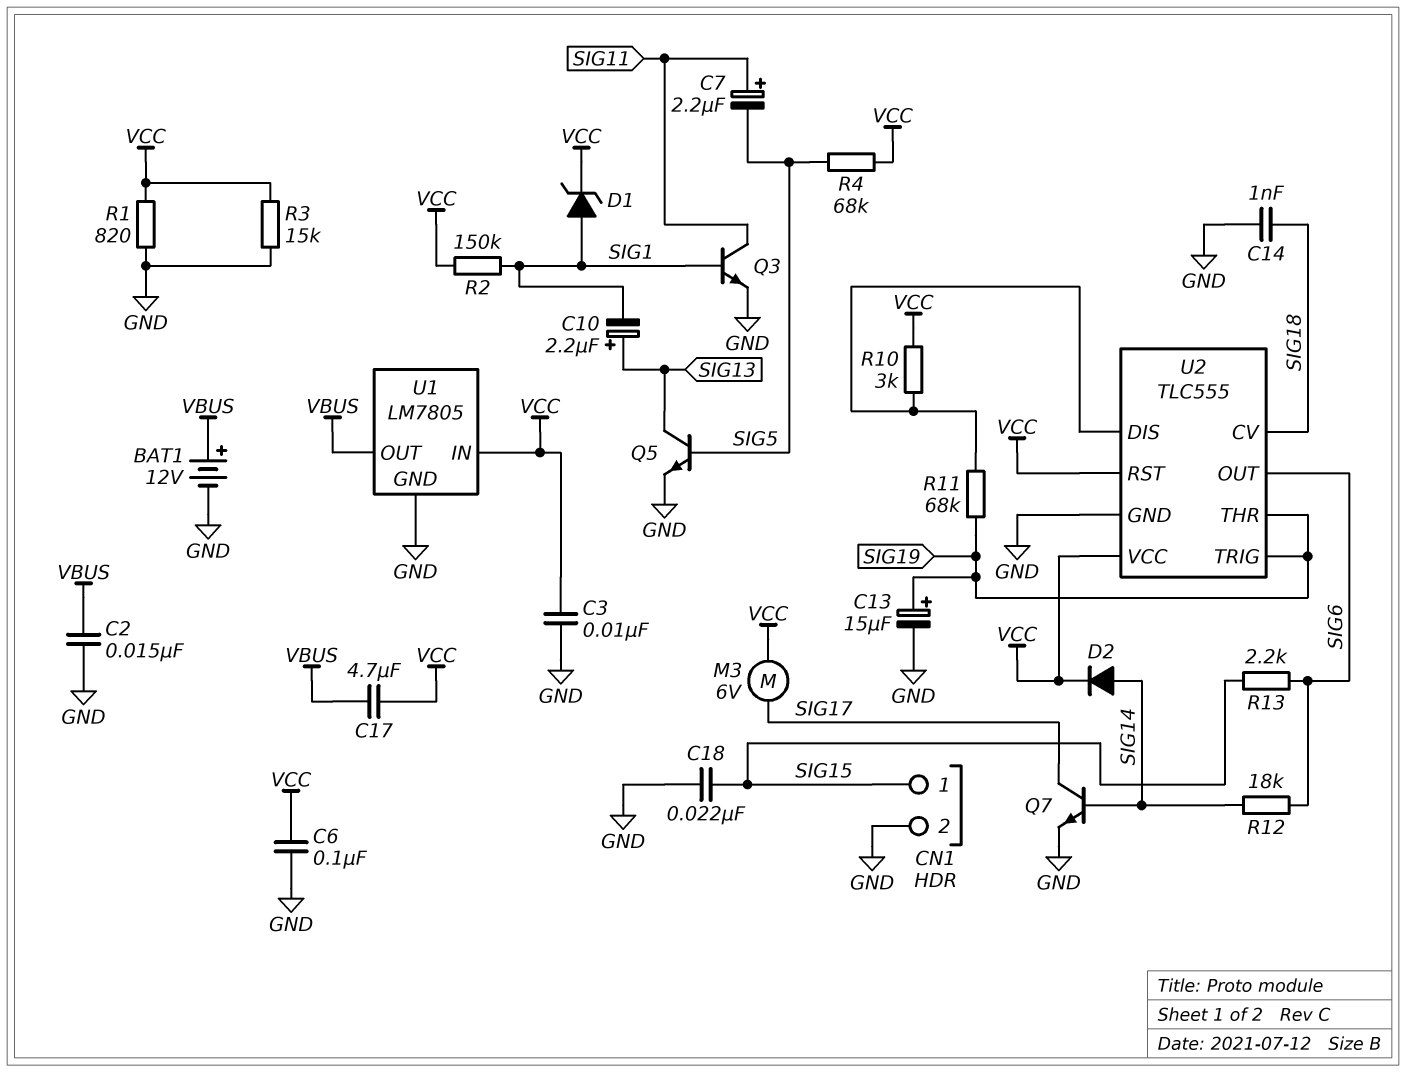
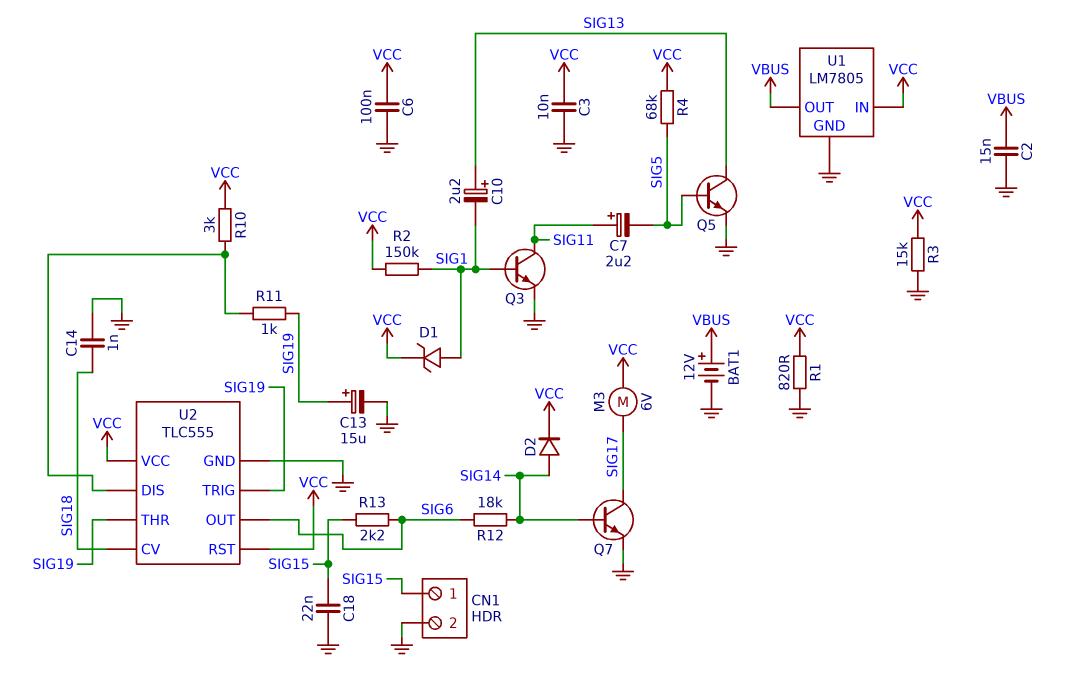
C17: 4.7uF (VBUS, VCC) -> none
R11: 68k (SIG19, U2/DIS) -> 1k (SIG19, U2/DIS)

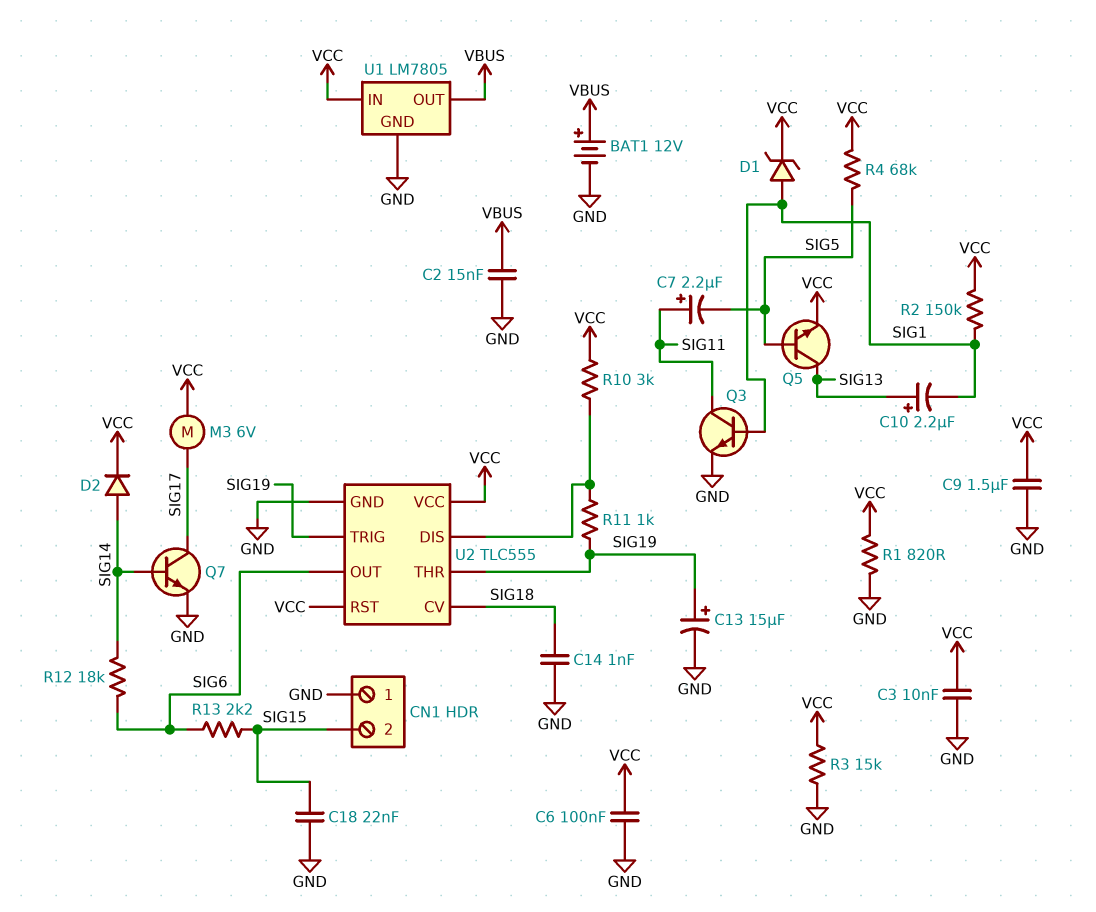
C9: none -> 1.5uF (GND, VCC)
CN1 pin 1: SIG15 -> GND
CN1 pin 2: GND -> SIG15
Q5: NPN (B SIG5, C SIG13, E GND) -> NPN (B SIG5, C SIG13, E VCC)

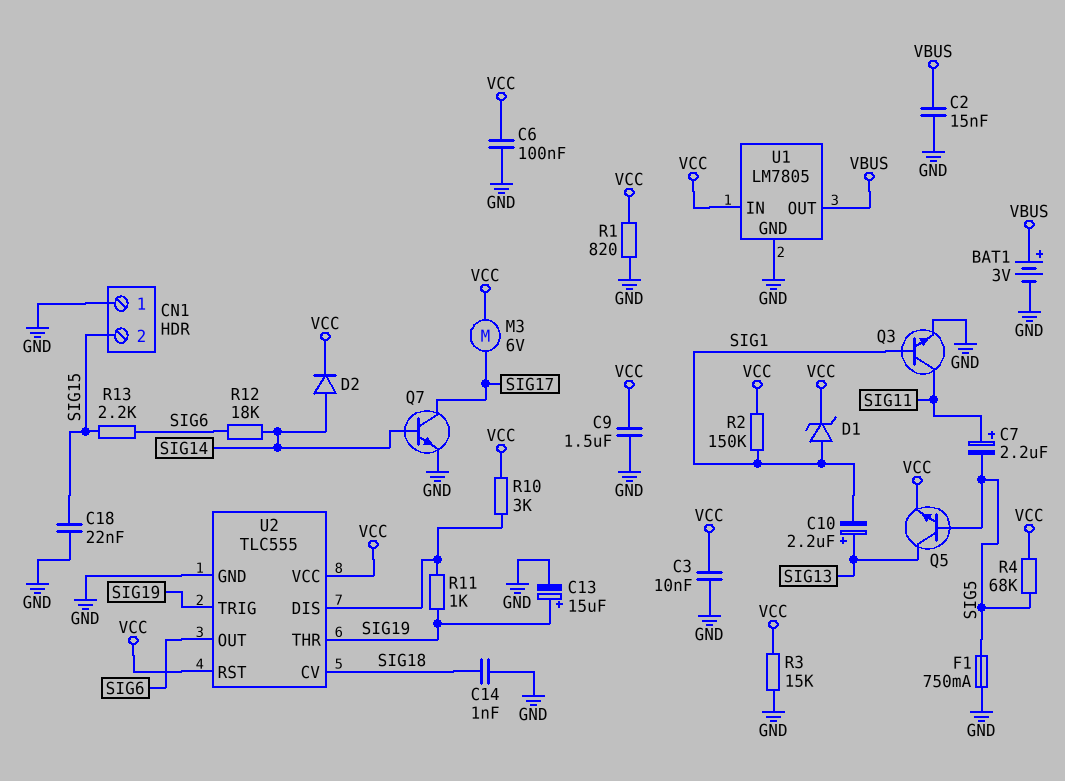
BAT1: 12V (plus VBUS, minus GND) -> 3V (plus VBUS, minus GND)
F1: none -> 750mA (GND, SIG5)

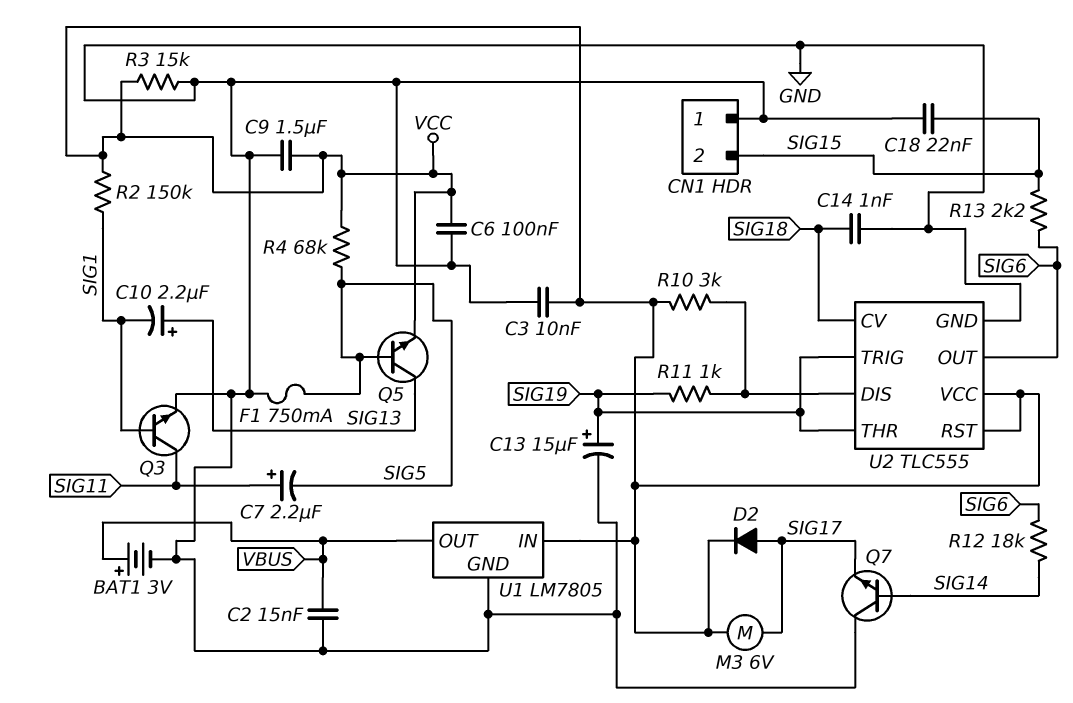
D1: zener (A SIG1, K VCC) -> none
D2: diode (A SIG14, K VCC) -> diode (A SIG17, K VCC)
Q7: NPN (B SIG14, C SIG17, E GND) -> NPN (B SIG14, C GND, E SIG17)
R1: 820 (GND, VCC) -> none

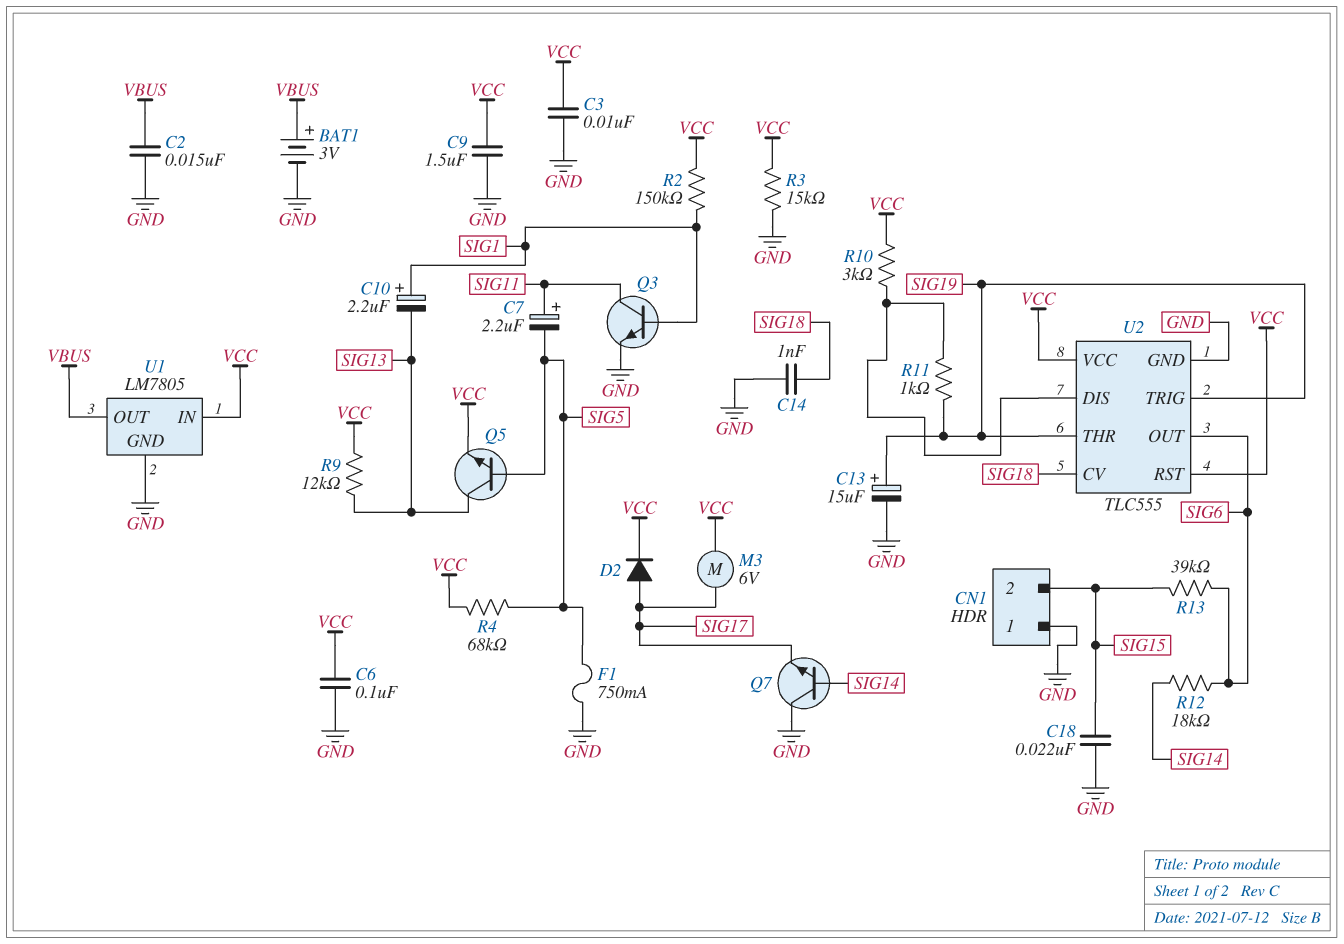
C10: 2.2uF (plus SIG13, minus SIG1) -> 2.2uF (plus SIG1, minus SIG13)
R9: none -> 12k (SIG13, VCC)
R13: 2.2k (SIG6, SIG15) -> 39k (SIG6, SIG15)

